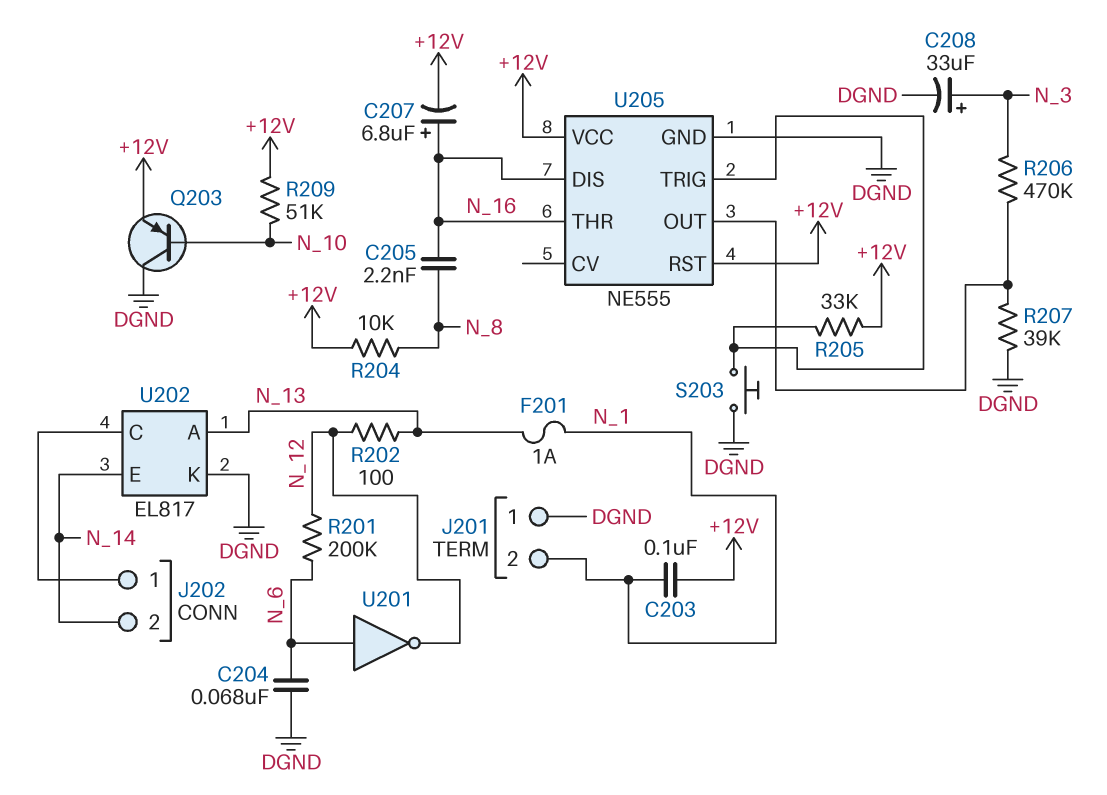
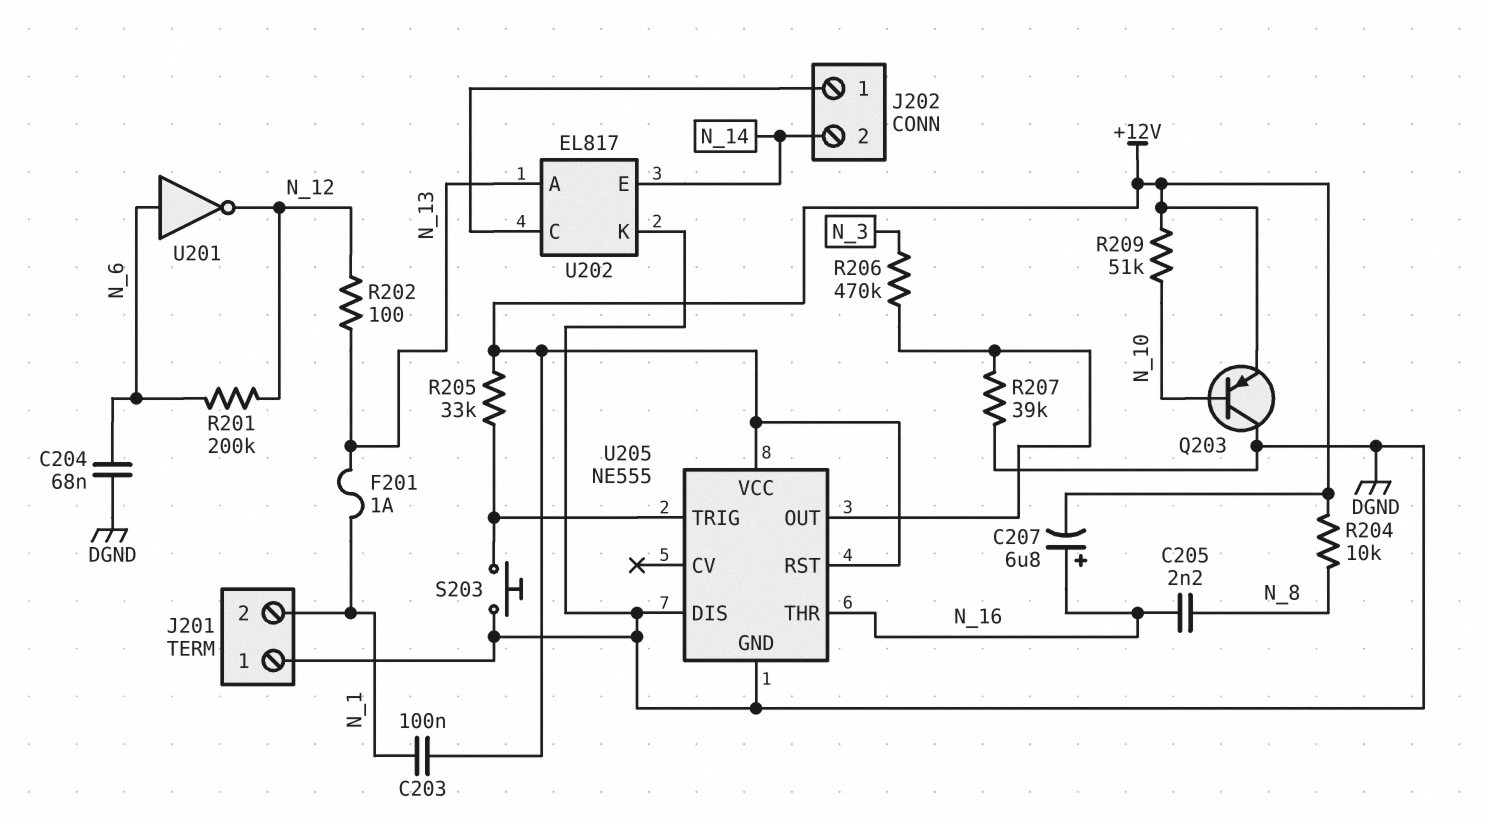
C208: 33uF (plus N_3, minus DGND) -> none
U205 pin DIS: N_16 -> DGND

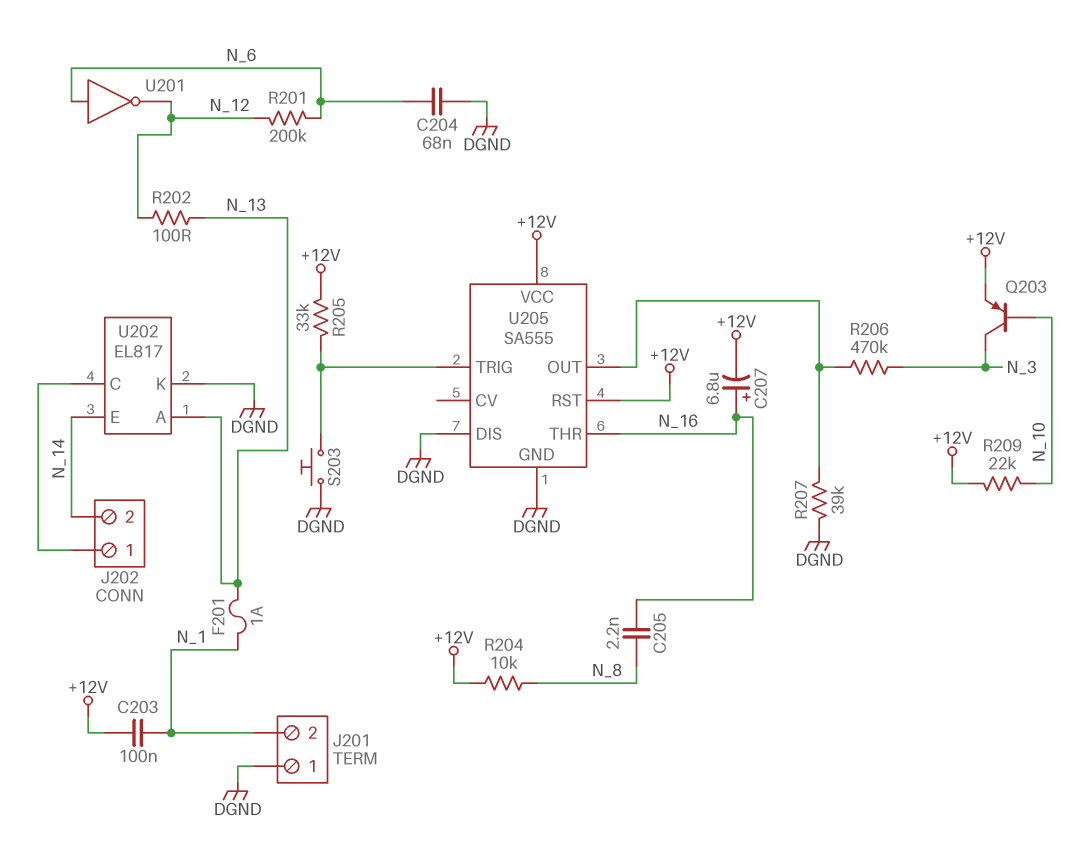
Q203: PNP (B N_10, C DGND, E +12V) -> PNP (B N_10, C N_3, E +12V)
R209: 51k (+12V, N_10) -> 22k (+12V, N_10)
U205: NE555 -> SA555

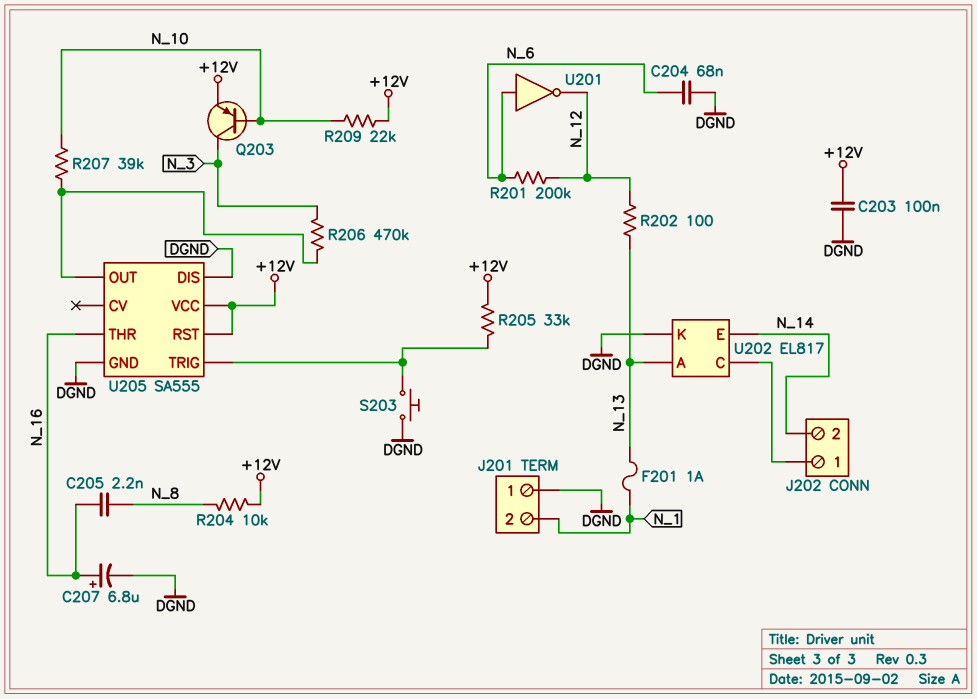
C203: 100nF (+12V, N_1) -> 100nF (+12V, DGND)
C207: 6.8uF (plus N_16, minus +12V) -> 6.8uF (plus N_16, minus DGND)
R207: 39k (DGND, U205/OUT) -> 39k (N_10, U205/OUT)

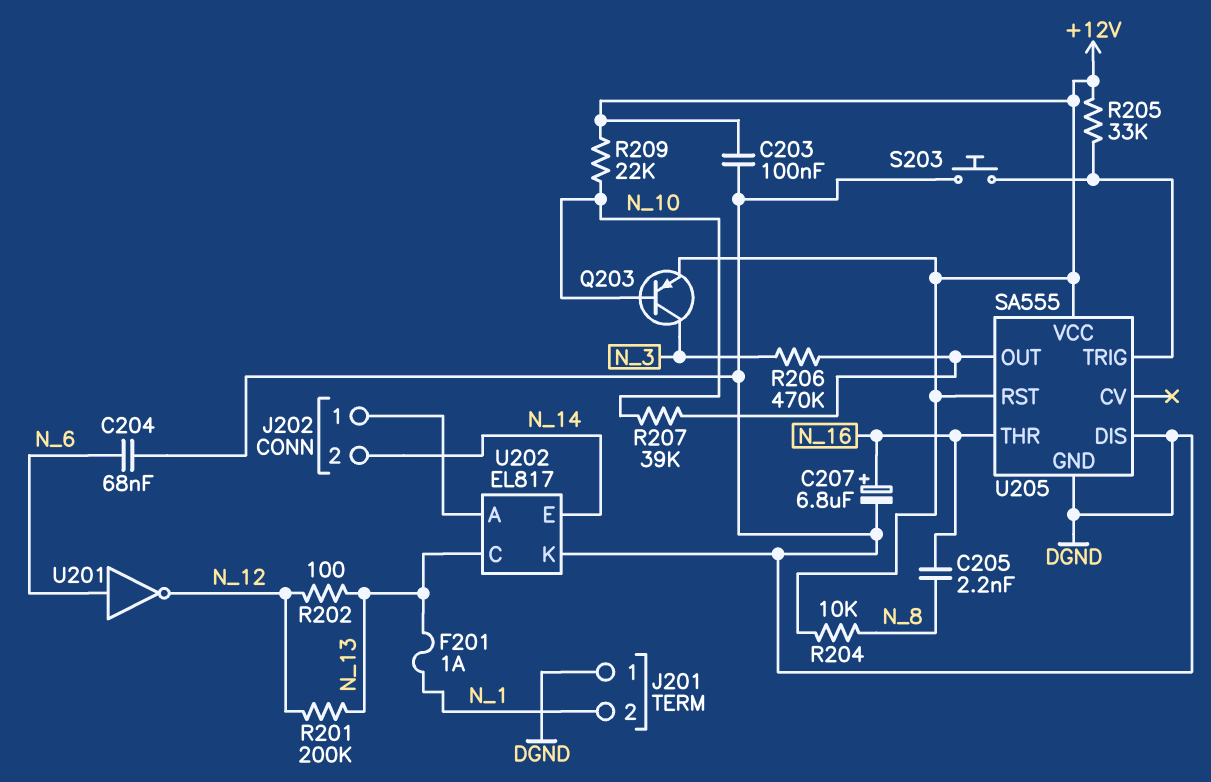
R201: 200k (N_6, N_12) -> 200k (N_12, N_13)
U202 pin A: N_13 -> J202/1
U202 pin C: J202/1 -> N_13

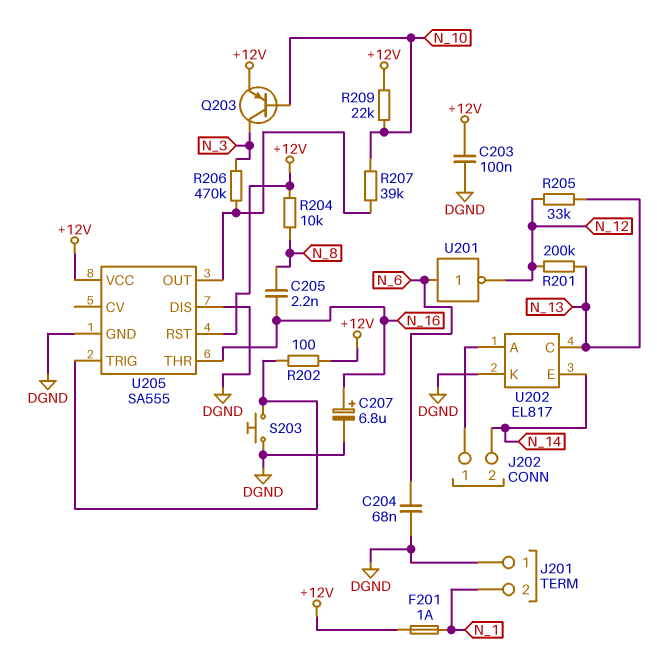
F201: 1A (N_1, N_13) -> 1A (+12V, N_1)
R202: 100 (N_12, N_13) -> 100 (+12V, U205/TRIG)
R205: 33k (+12V, U205/TRIG) -> 33k (N_12, N_13)

